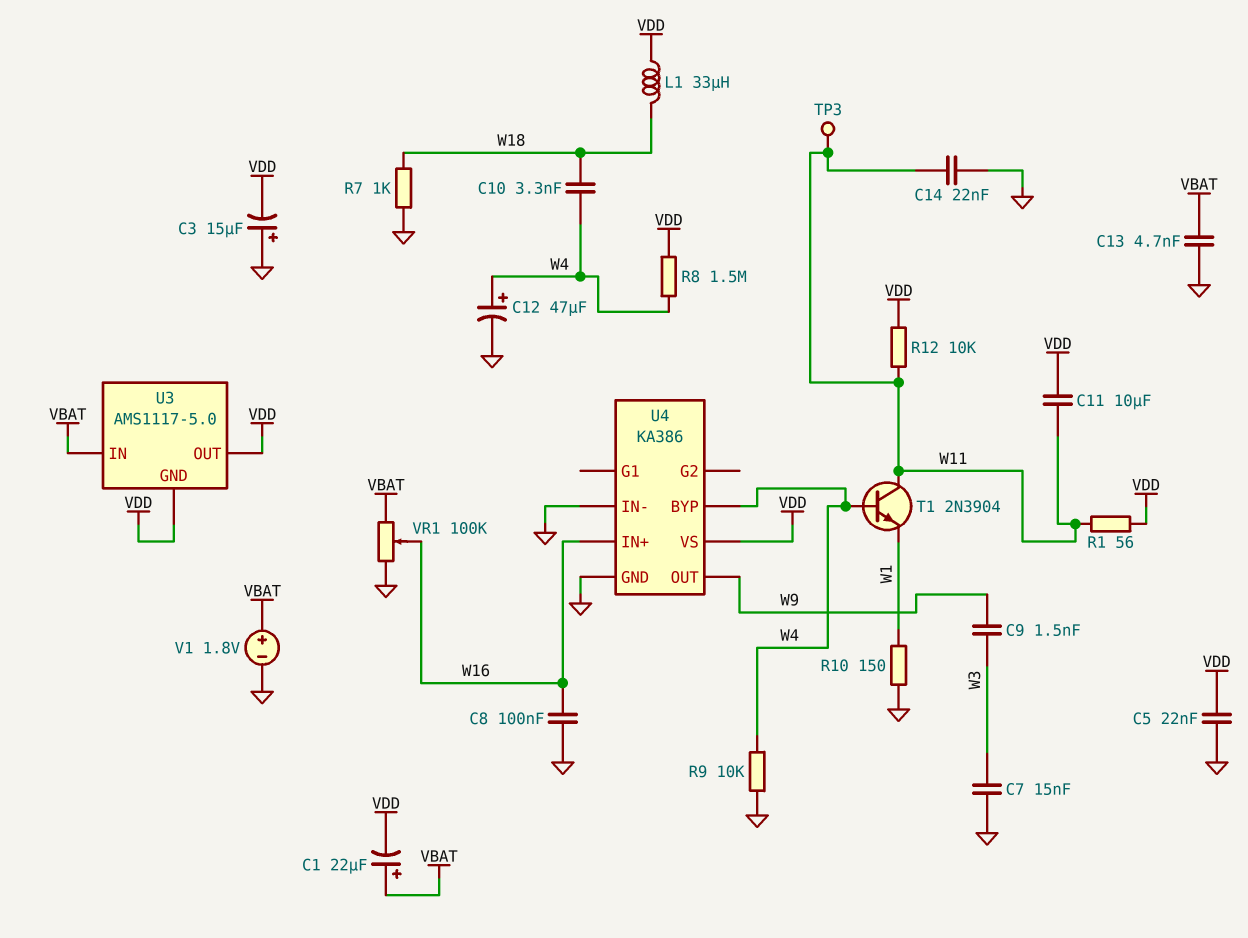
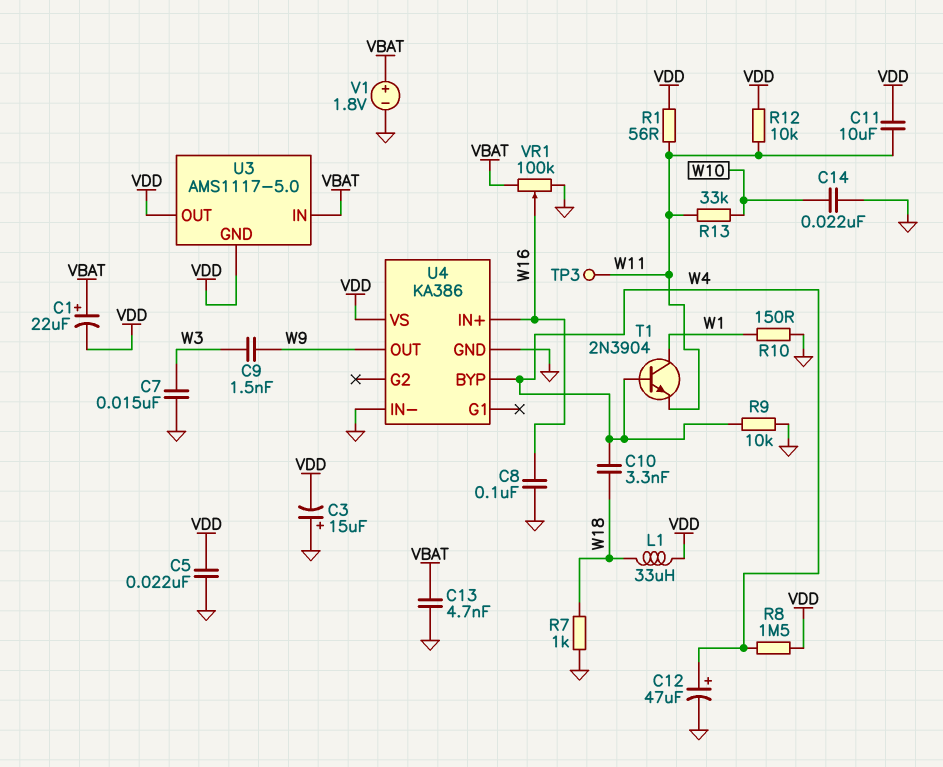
C14: 22nF (GND, W11) -> 22nF (GND, W10)
R13: none -> 33k (W10, W11)
T1: NPN 2N3904 (B W4, C W11, E W1) -> NPN 2N3904 (B W4, C W1, E W11)

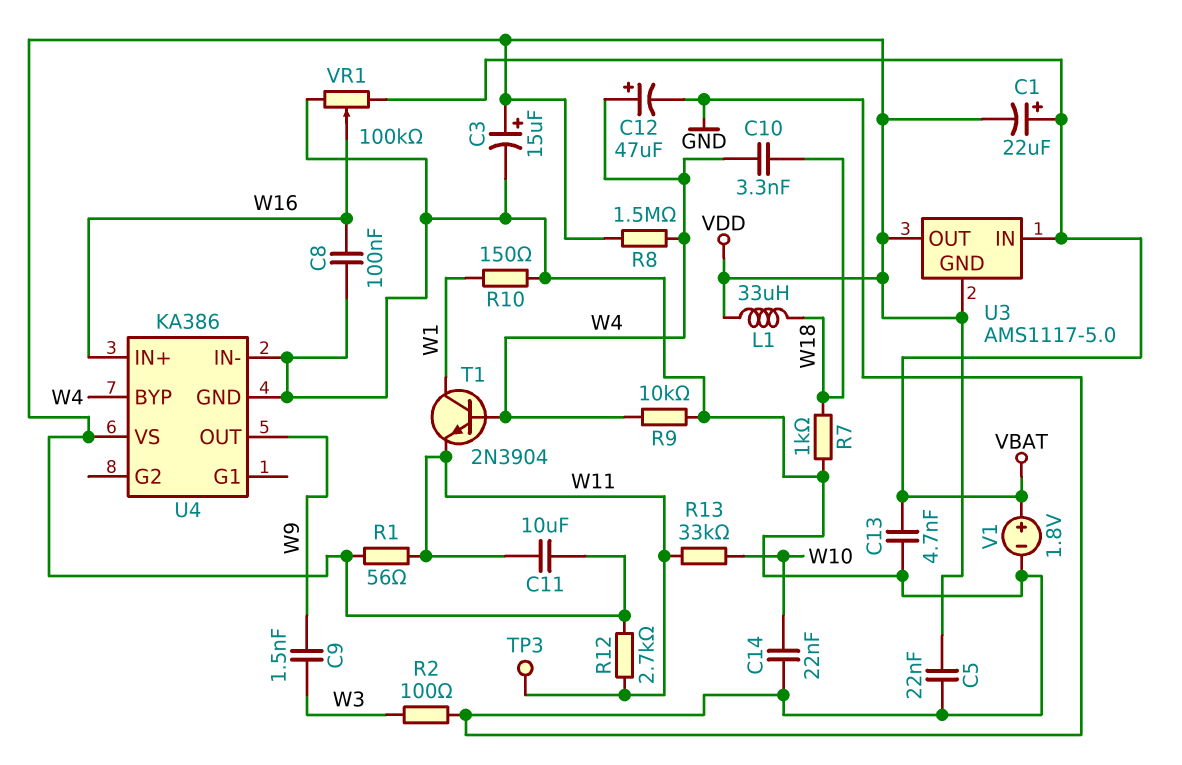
C3: 15uF (plus GND, minus VDD) -> 15uF (plus VDD, minus GND)
C7: 15nF (GND, W3) -> none
R2: none -> 100 (GND, W3)
R12: 10k (VDD, W11) -> 2.7k (VDD, W11)

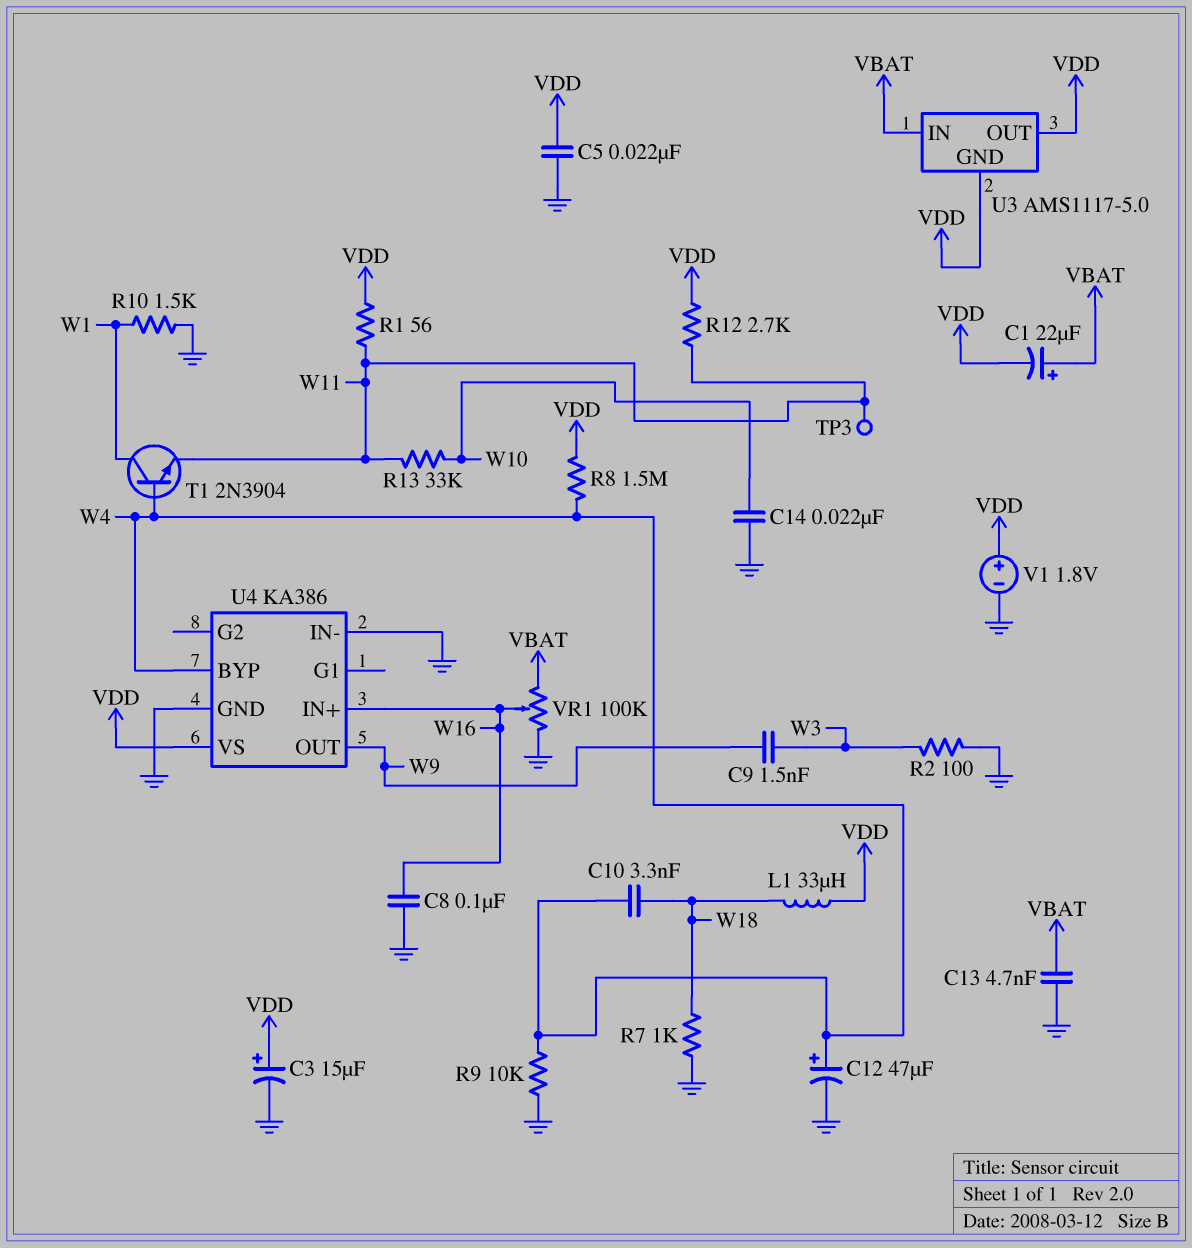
C11: 10uF (VDD, W11) -> none
R10: 150 (GND, W1) -> 1.5k (GND, W1)
V1: 1.8V (plus VBAT, minus GND) -> 1.8V (plus VDD, minus GND)

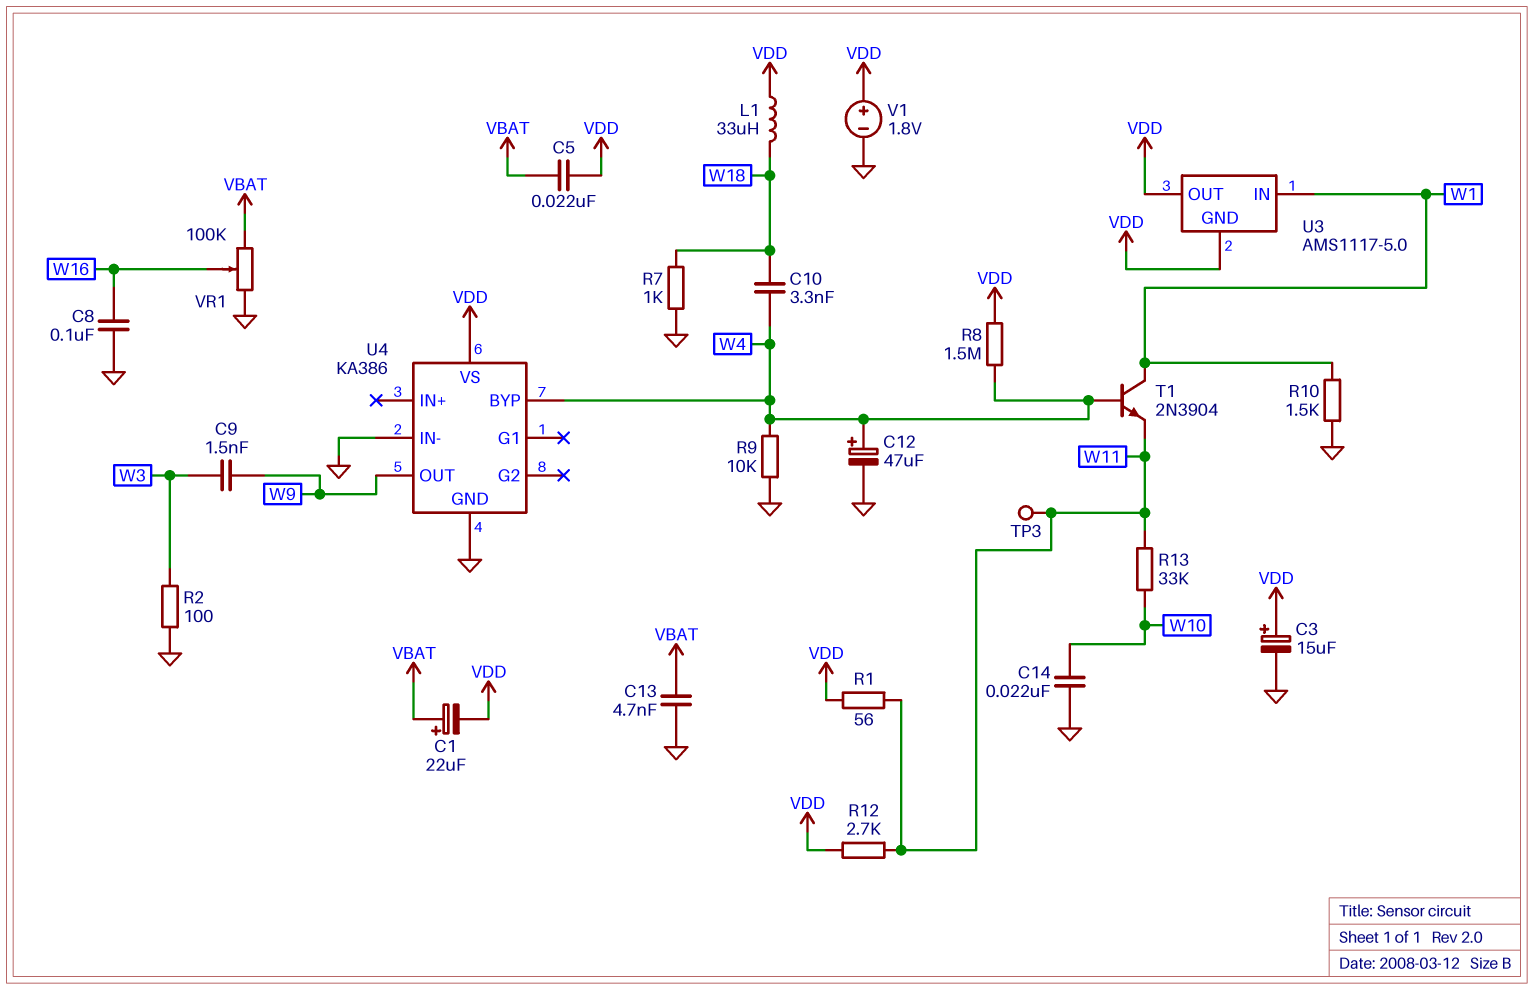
C5: 22nF (GND, VDD) -> 22nF (VBAT, VDD)
U3 pin IN: VBAT -> W1
U4 pin IN+: W16 -> none

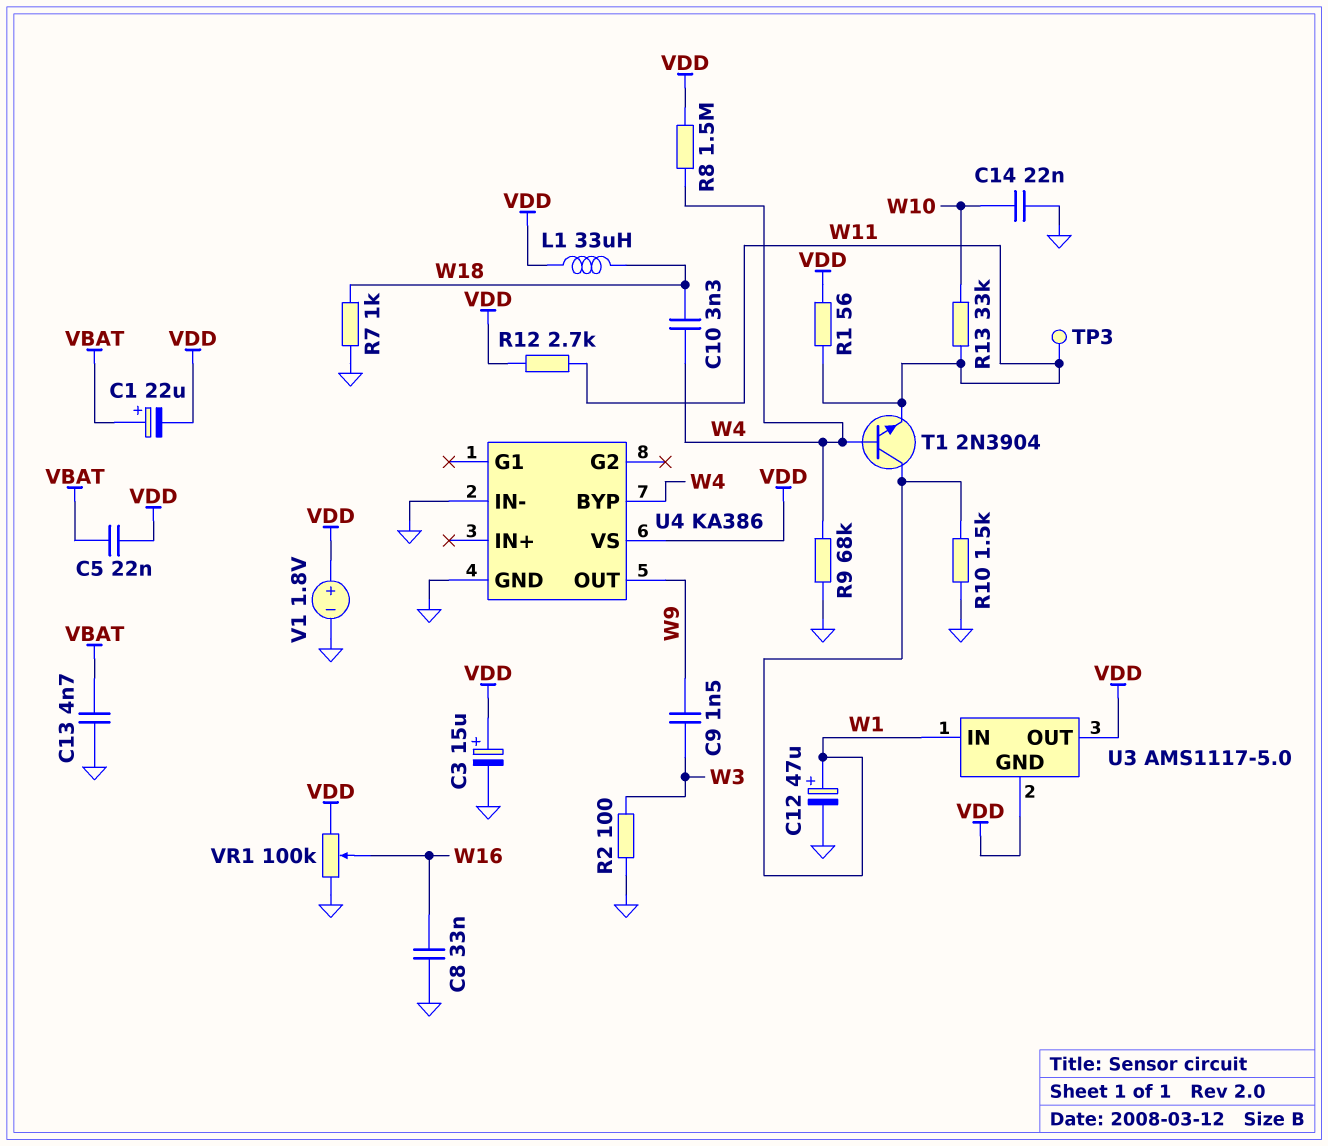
C8: 100nF (GND, W16) -> 33nF (GND, W16)
C12: 47uF (plus W4, minus GND) -> 47uF (plus W1, minus GND)
R9: 10k (GND, W4) -> 68k (GND, W4)
VR1: 100k (GND, VBAT, wiper W16) -> 100k (GND, VDD, wiper W16)

